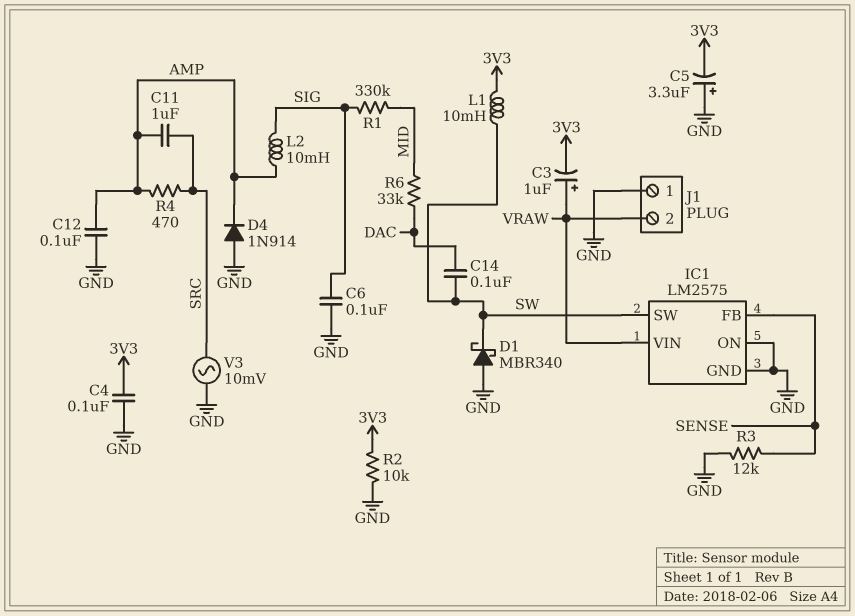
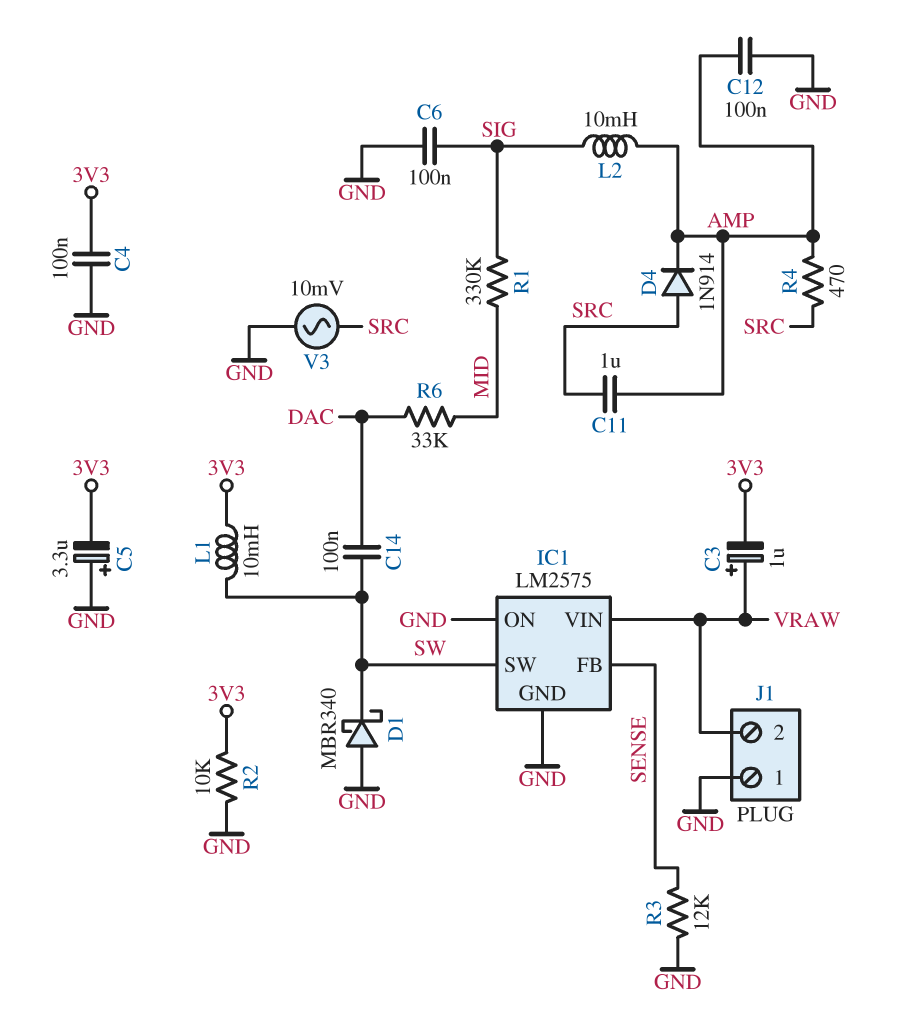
D4: diode 1N914 (A GND, K AMP) -> diode 1N914 (A SRC, K AMP)

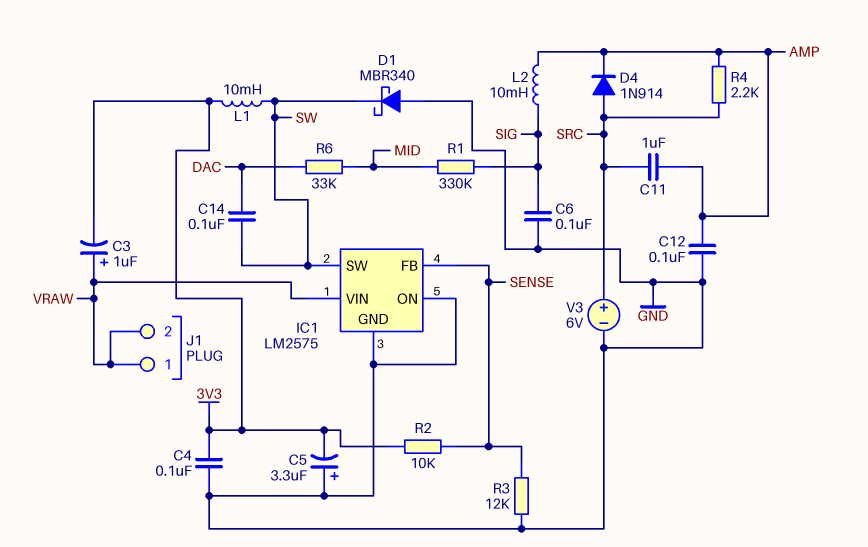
J1 pin 1: GND -> VRAW
R2: 10k (3V3, GND) -> 10k (3V3, SENSE)
R4: 470 (AMP, SRC) -> 2.2k (AMP, SRC)
V3: AC 10mV (GND, SRC) -> 6V (plus SRC, minus GND)

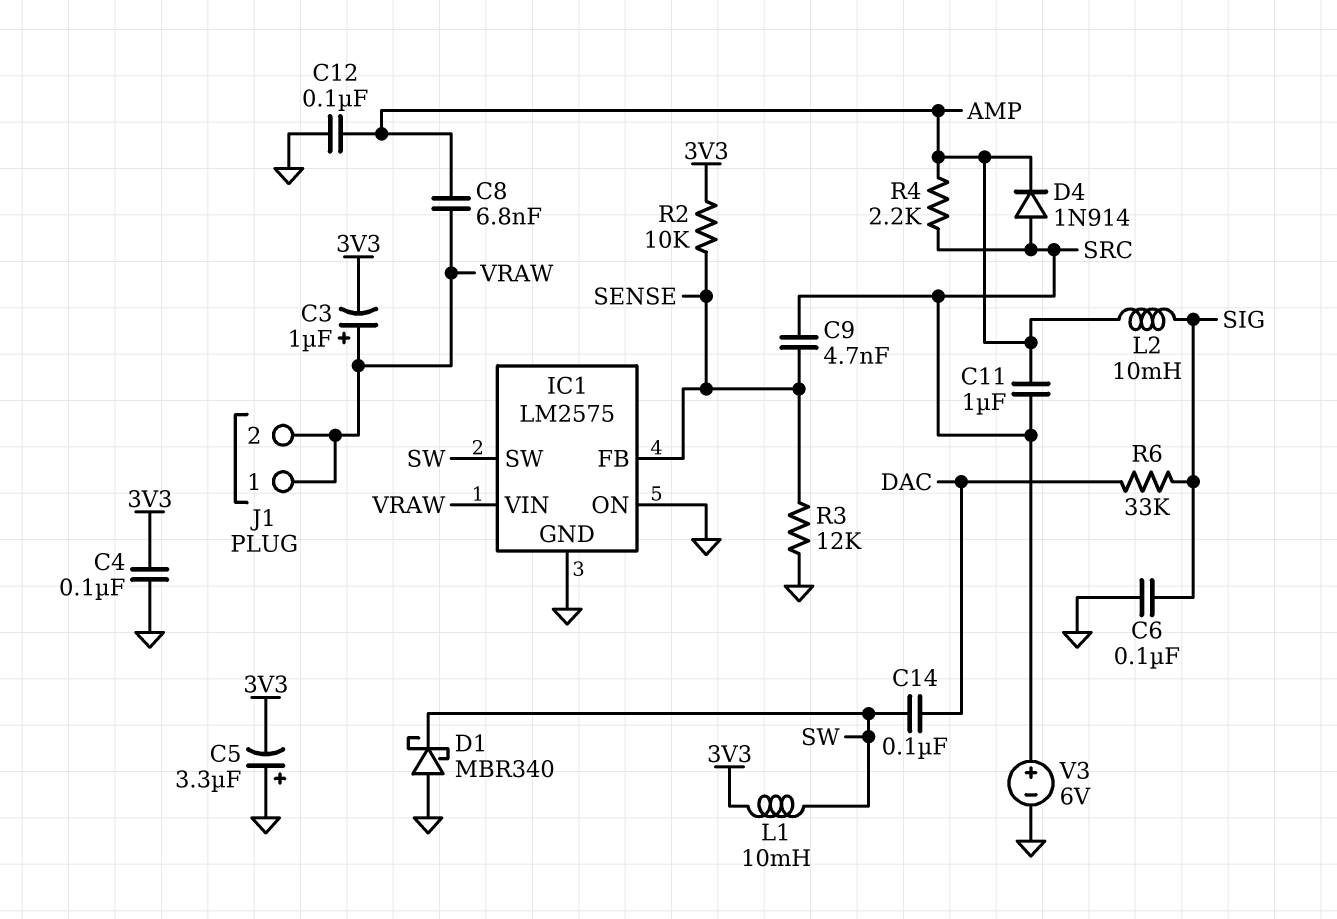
C8: none -> 6.8nF (AMP, VRAW)
C9: none -> 4.7nF (SENSE, SRC)
R1: 330k (MID, SIG) -> none
R6: 33k (DAC, MID) -> 33k (DAC, SIG)

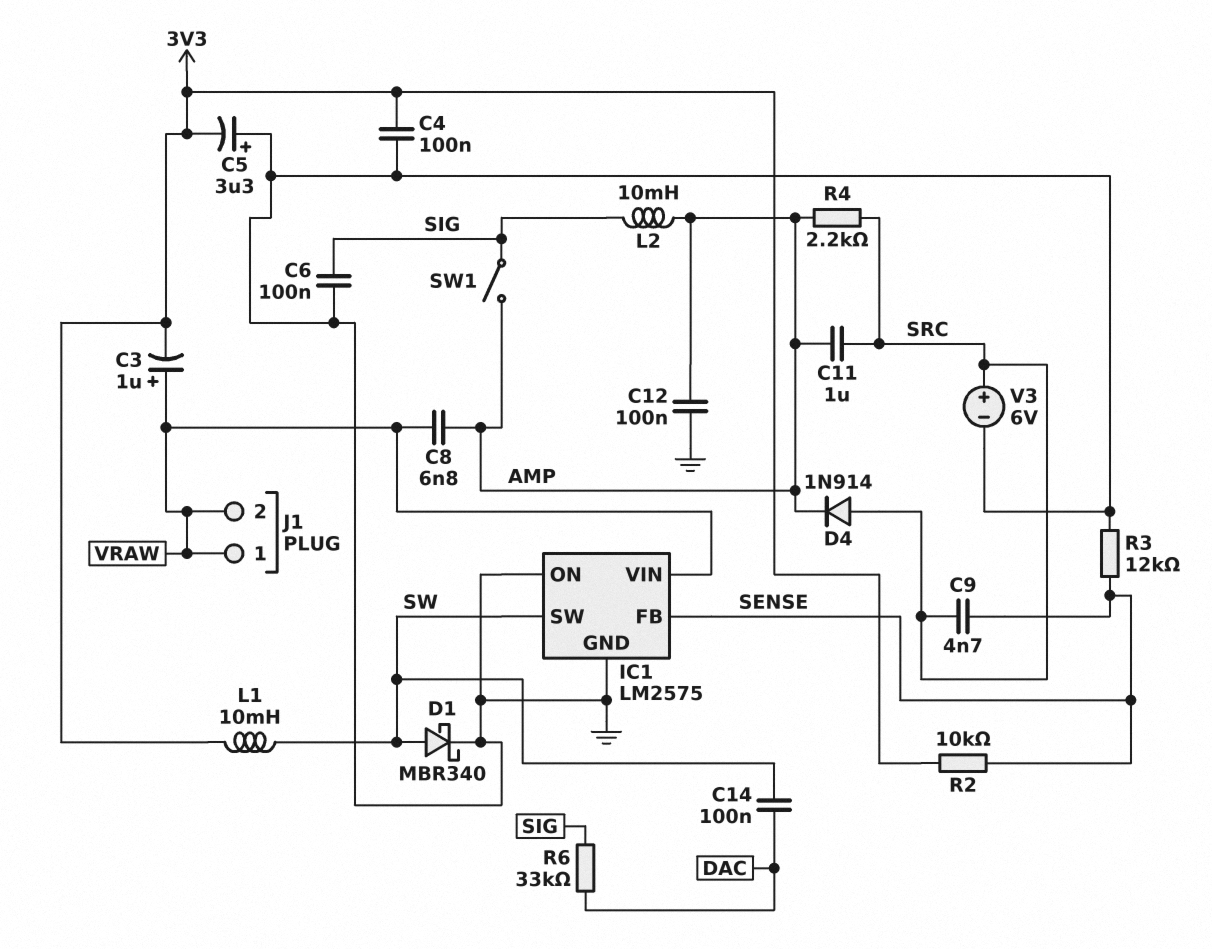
D1: schottky MBR340 (A GND, K SW) -> schottky MBR340 (A SW, K GND)
SW1: none -> switch (AMP, SIG)

